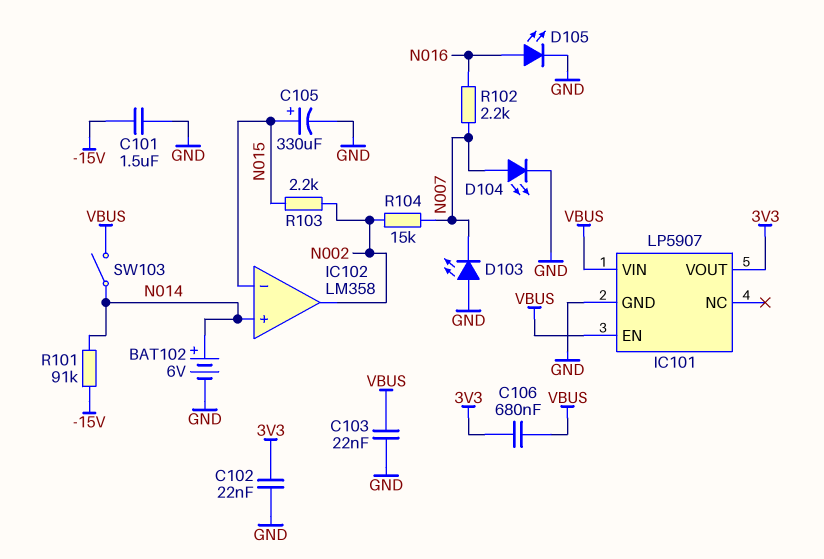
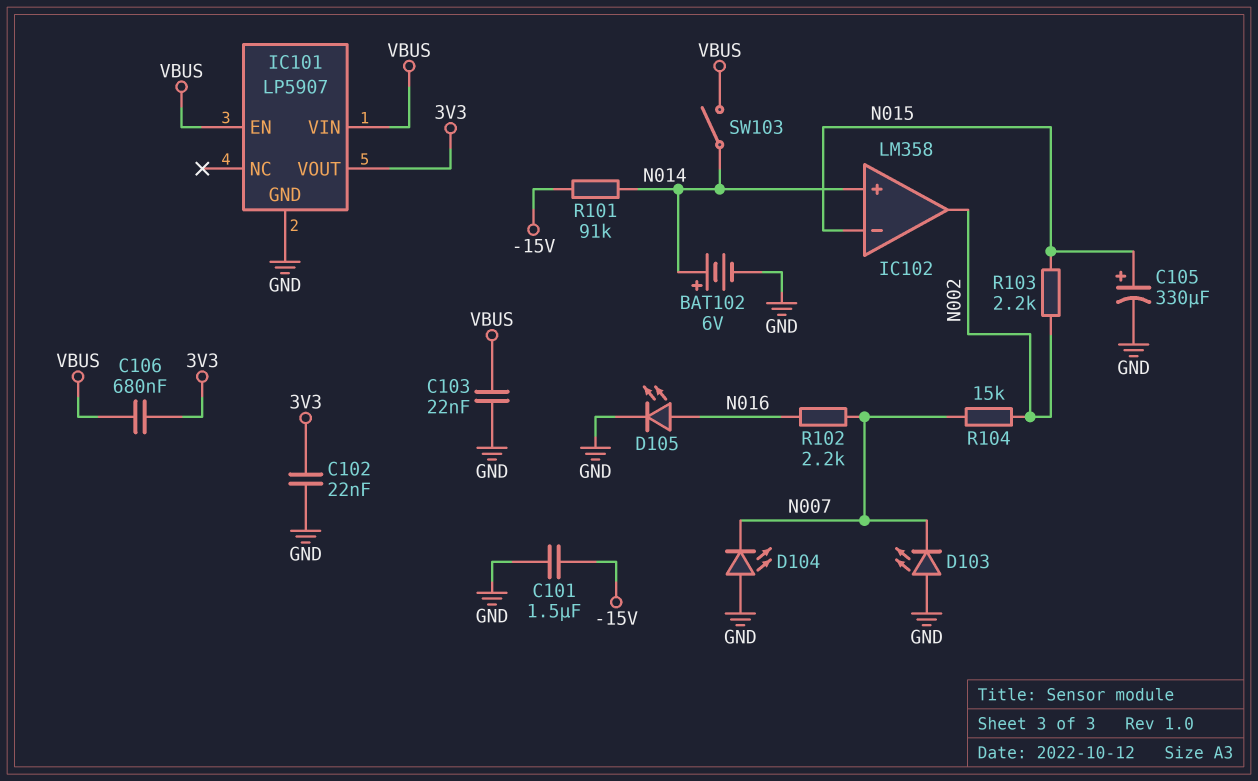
D104: LED (A N007, K GND) -> LED (A GND, K N007)

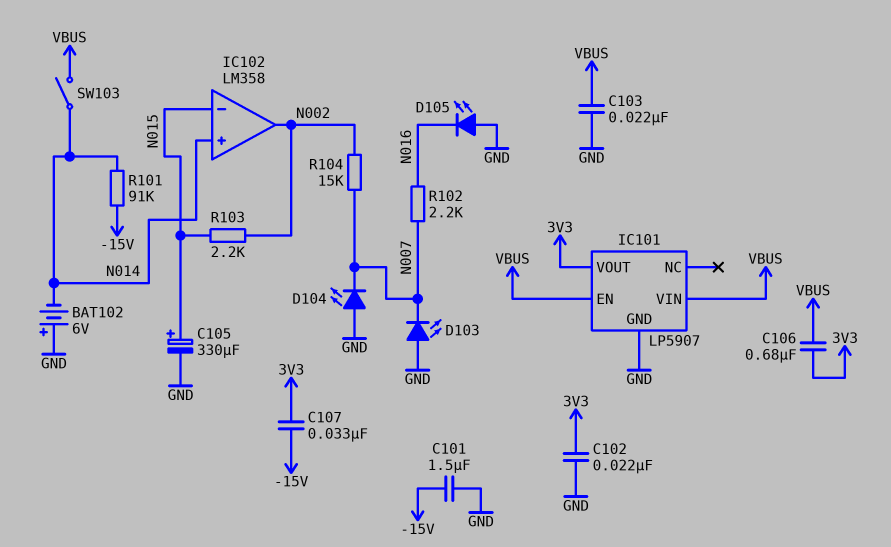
BAT102: 6V (plus N014, minus GND) -> 6V (plus GND, minus N014)
C107: none -> 33nF (-15V, 3V3)
D105: LED (A N016, K GND) -> LED (A GND, K N016)

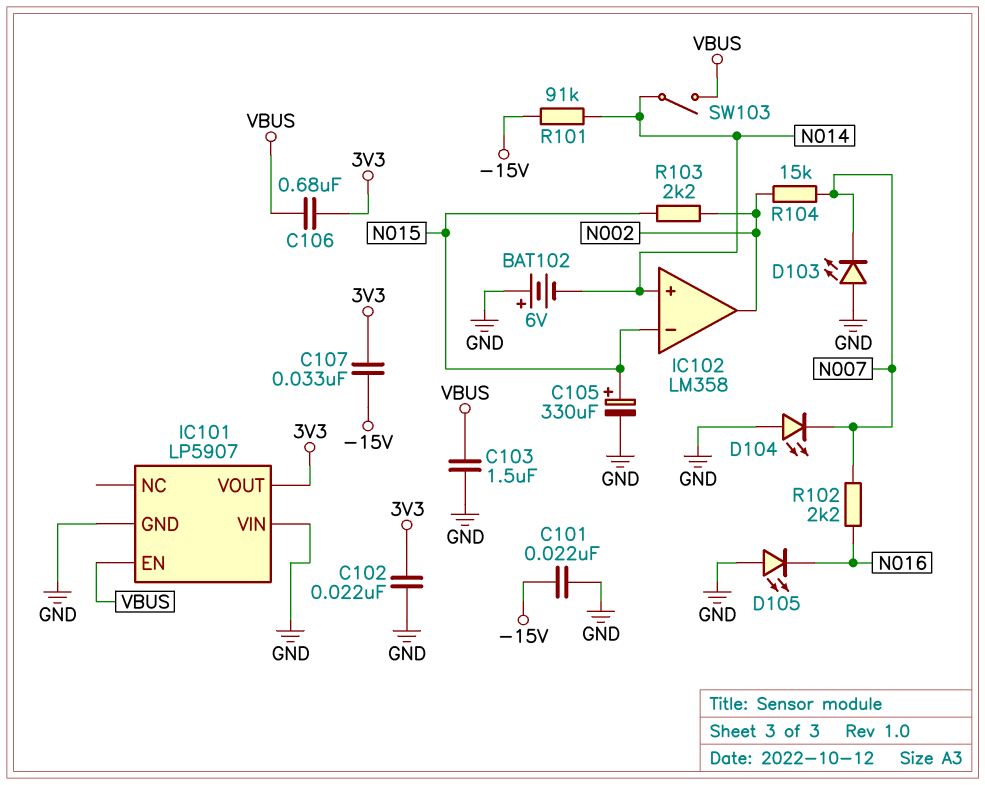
C101: 1.5uF (-15V, GND) -> 22nF (-15V, GND)
C103: 22nF (GND, VBUS) -> 1.5uF (GND, VBUS)
IC101 pin VIN: VBUS -> GND

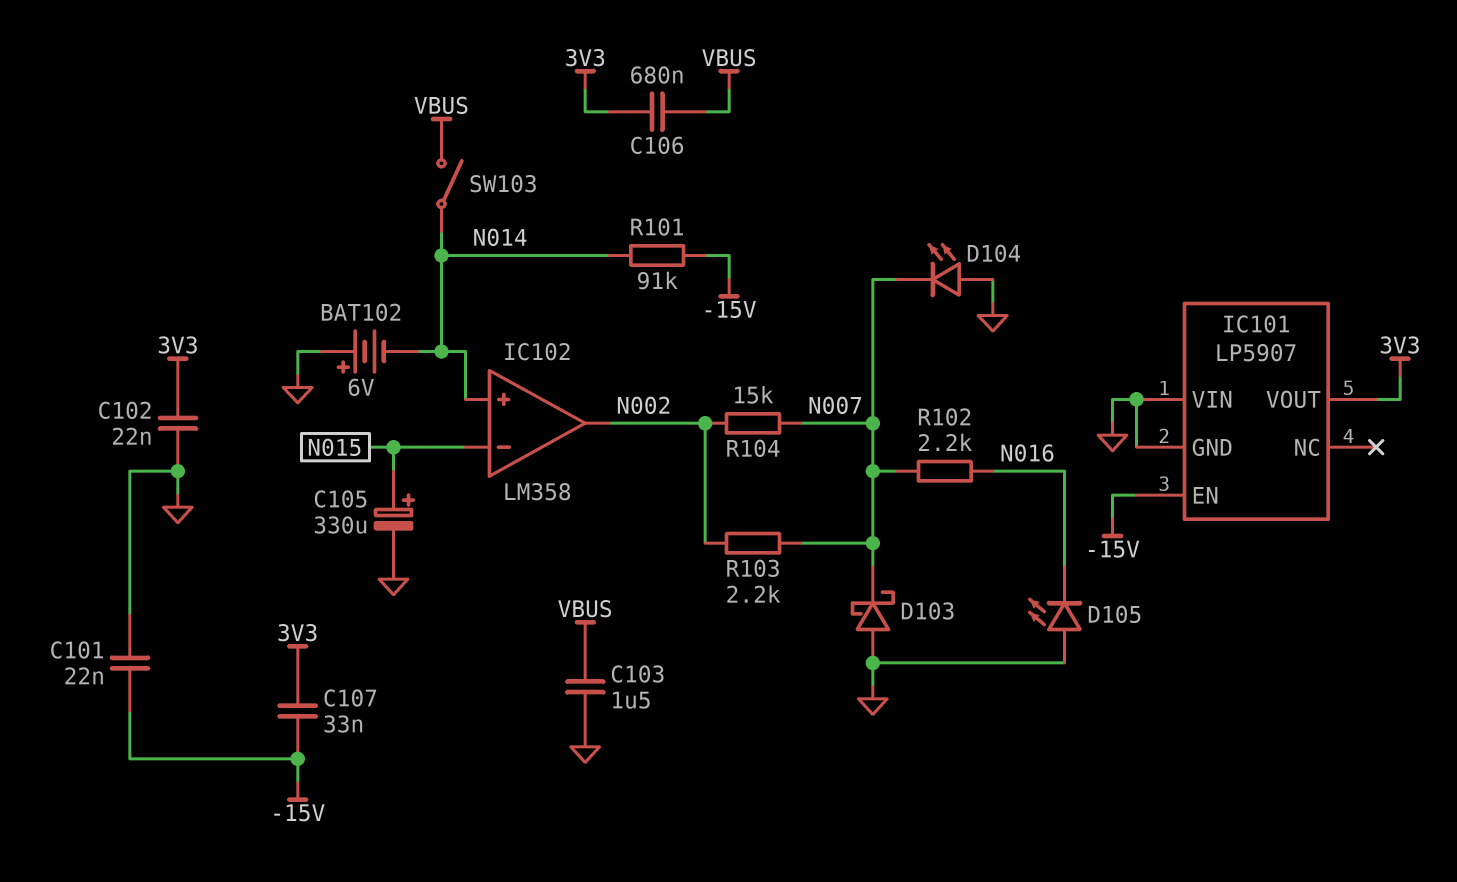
D103: LED (A GND, K N007) -> schottky (A GND, K N007)
IC101 pin EN: VBUS -> -15V
R103: 2.2k (N002, N015) -> 2.2k (N002, N007)

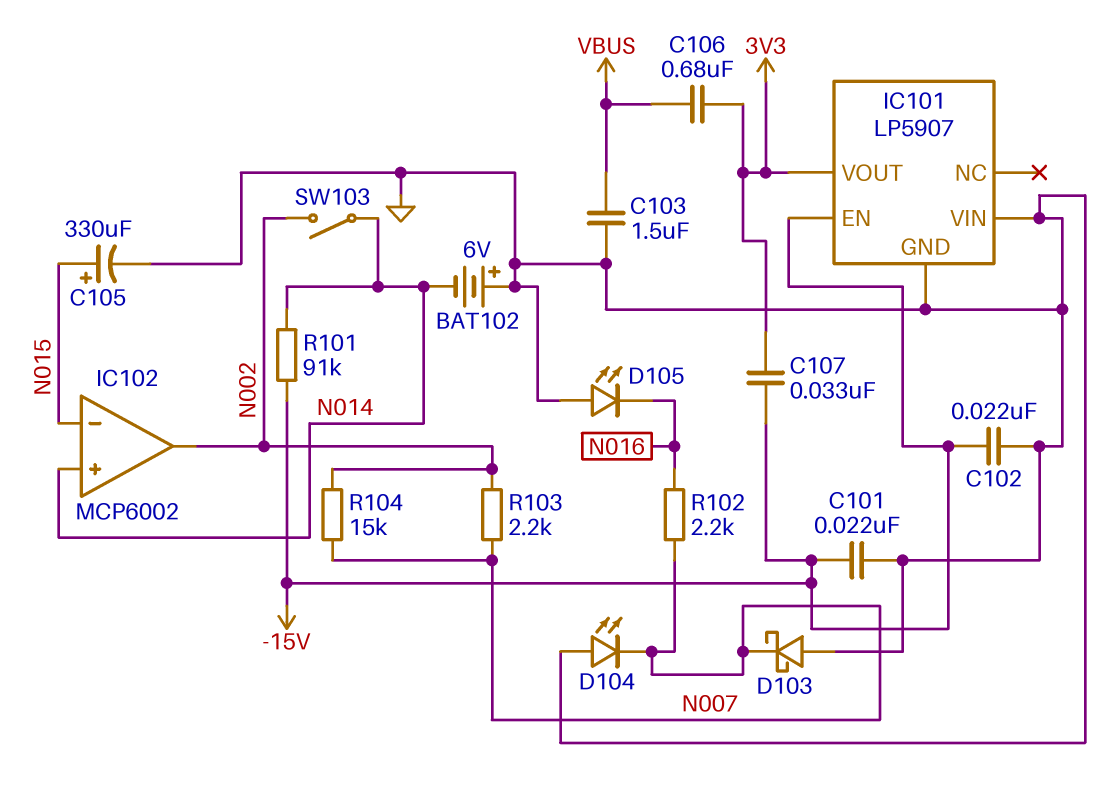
C102: 22nF (3V3, GND) -> 22nF (-15V, GND)
IC102: LM358 -> MCP6002
SW103: switch (N014, VBUS) -> switch (N002, N014)

